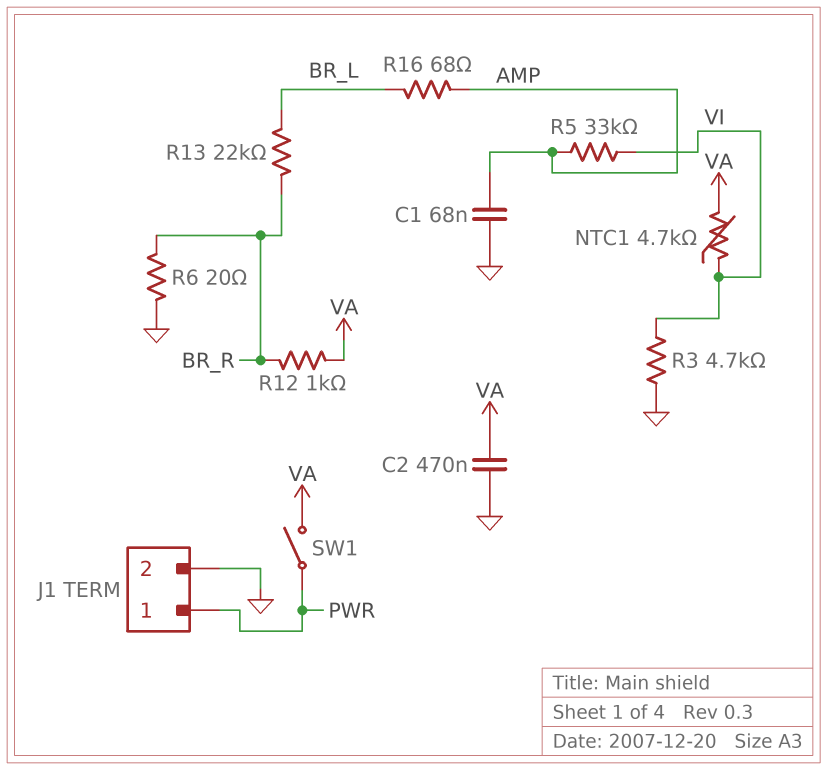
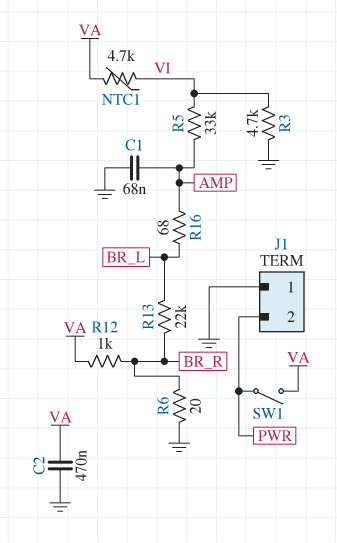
J1 pin 1: PWR -> GND
J1 pin 2: GND -> PWR

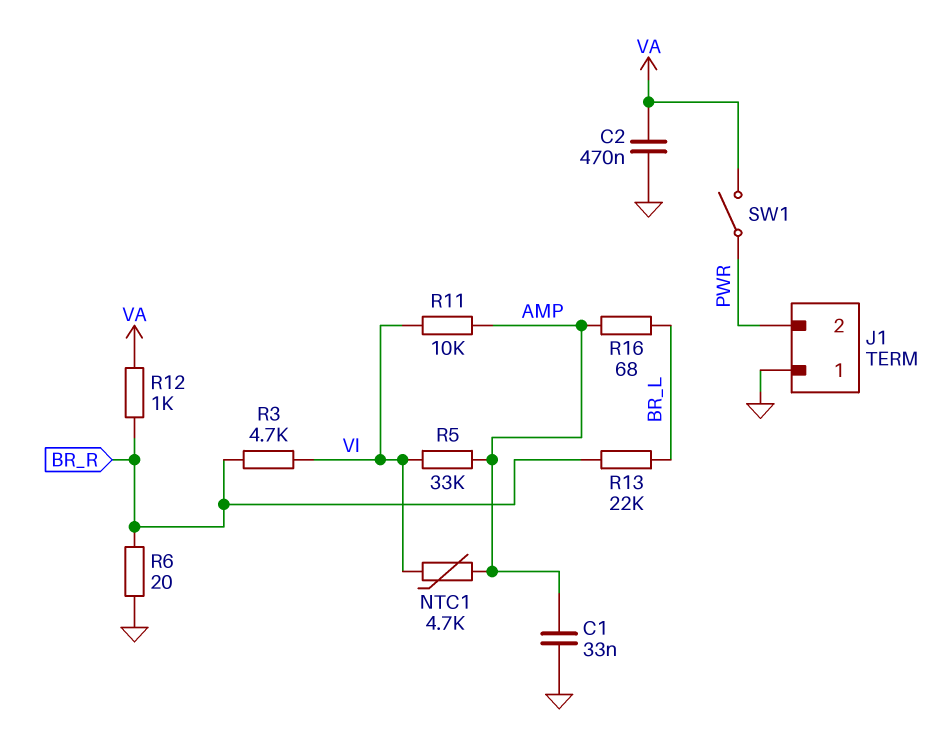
C1: 68nF (AMP, GND) -> 33nF (AMP, GND)
NTC1: 4.7k (VA, VI) -> 4.7k (AMP, VI)
R3: 4.7k (GND, VI) -> 4.7k (BR_R, VI)
R11: none -> 10k (AMP, VI)

